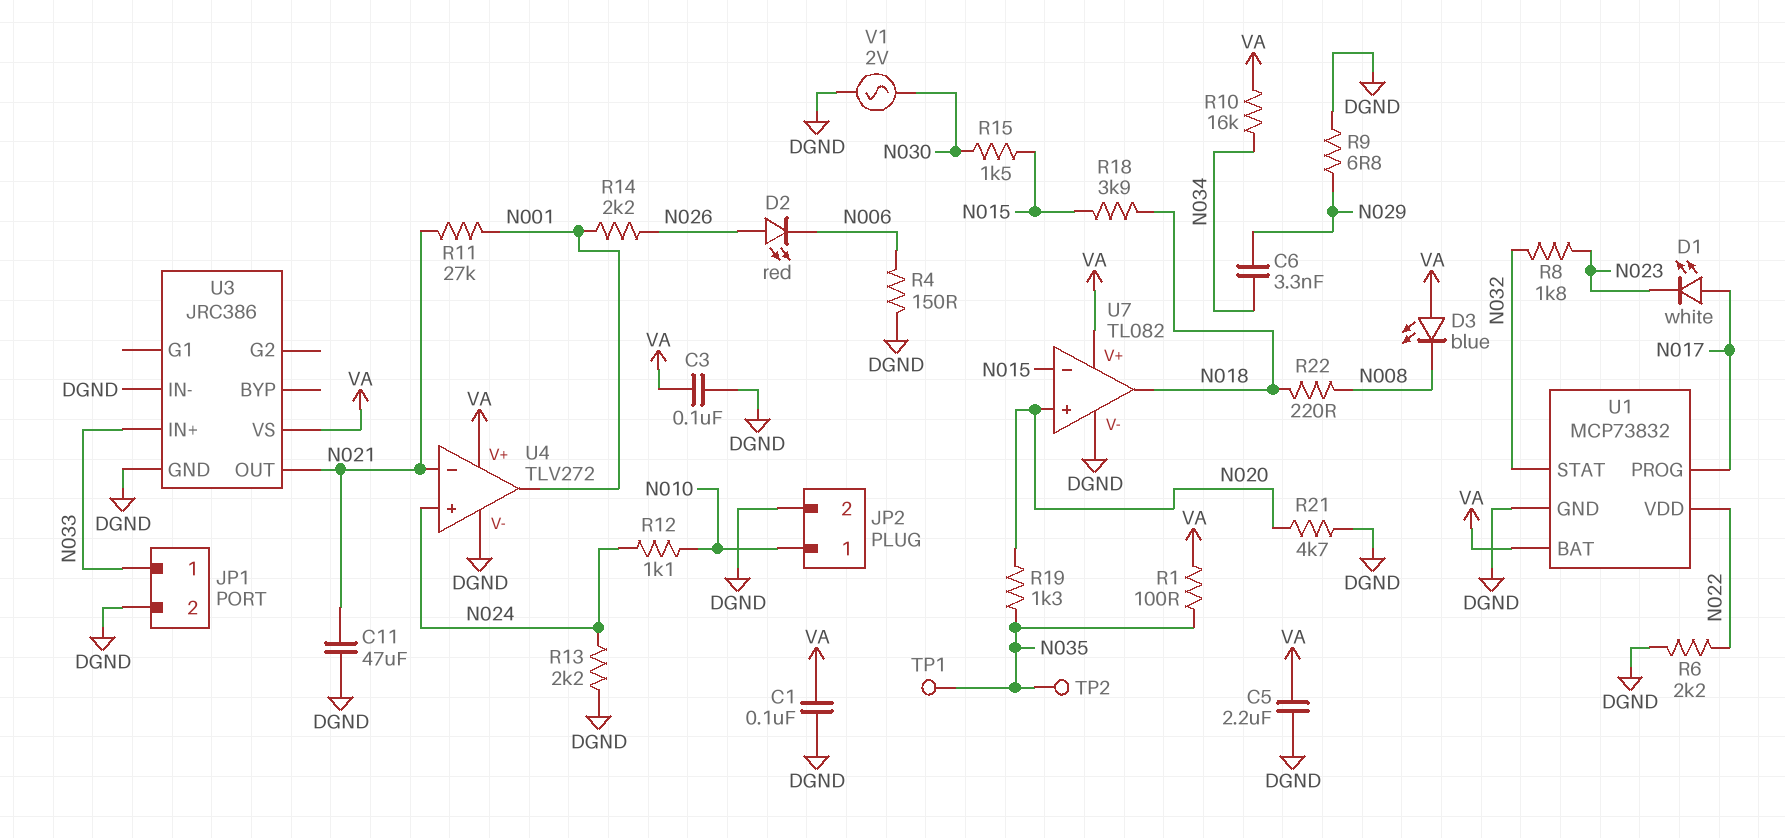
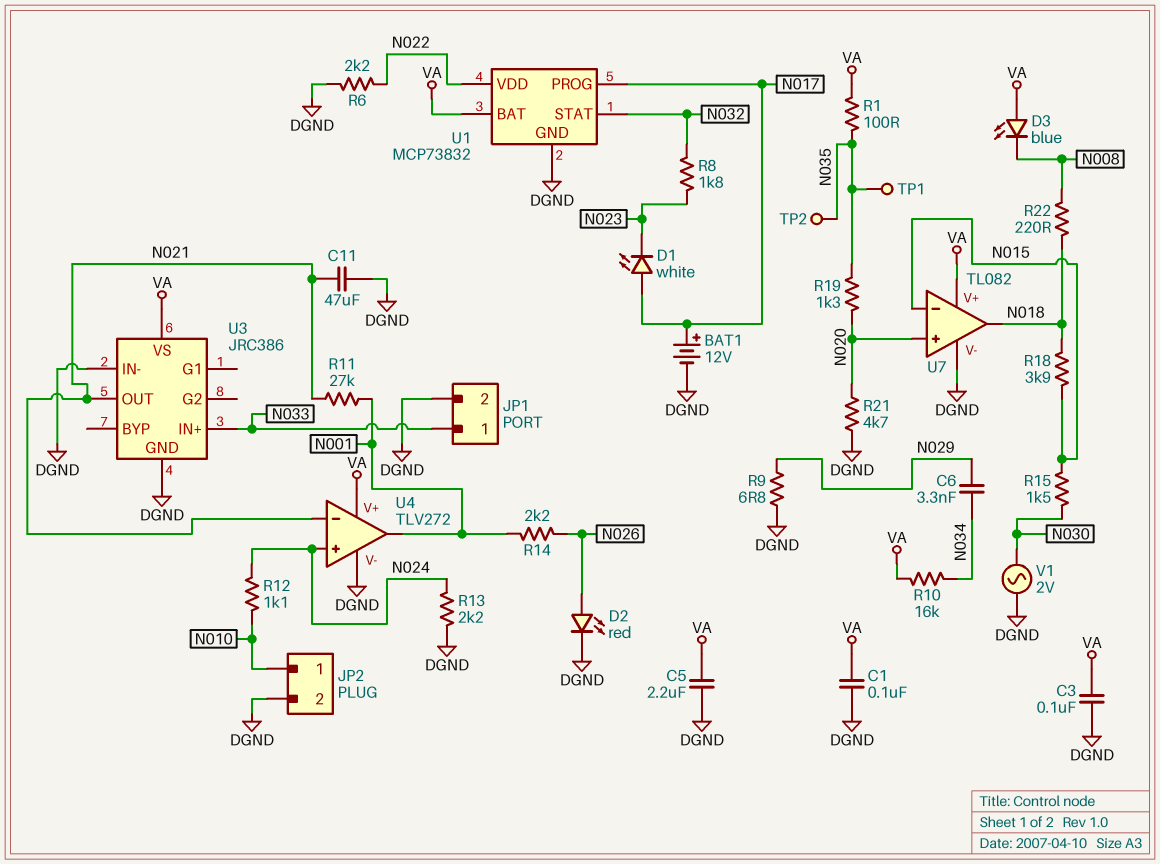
BAT1: none -> 12V (plus N017, minus DGND)
D2: LED red (A N026, K N006) -> LED red (A N026, K DGND)
R4: 150 (DGND, N006) -> none

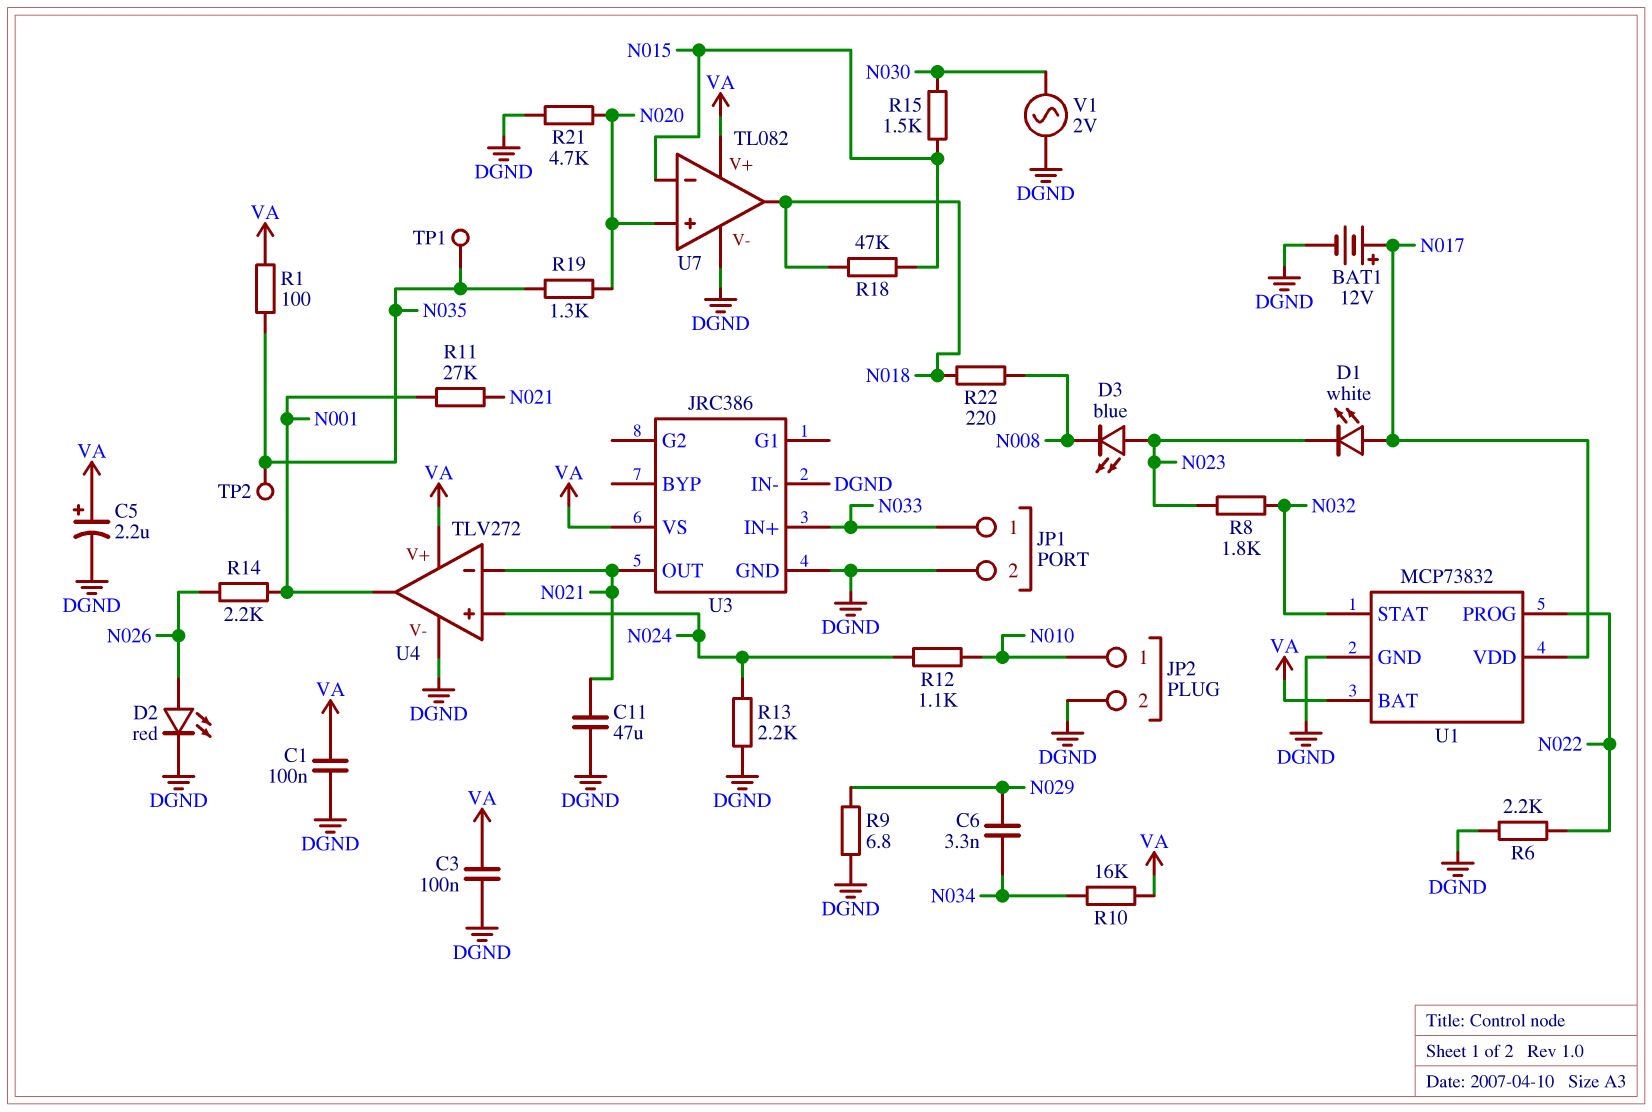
C5: 2.2uF (DGND, VA) -> 2.2uF (plus VA, minus DGND)
D3: LED blue (A VA, K N008) -> LED blue (A N023, K N008)
R18: 3.9k (N015, N018) -> 47k (N015, N018)
U1 pin PROG: N017 -> N022
U1 pin VDD: N022 -> N017

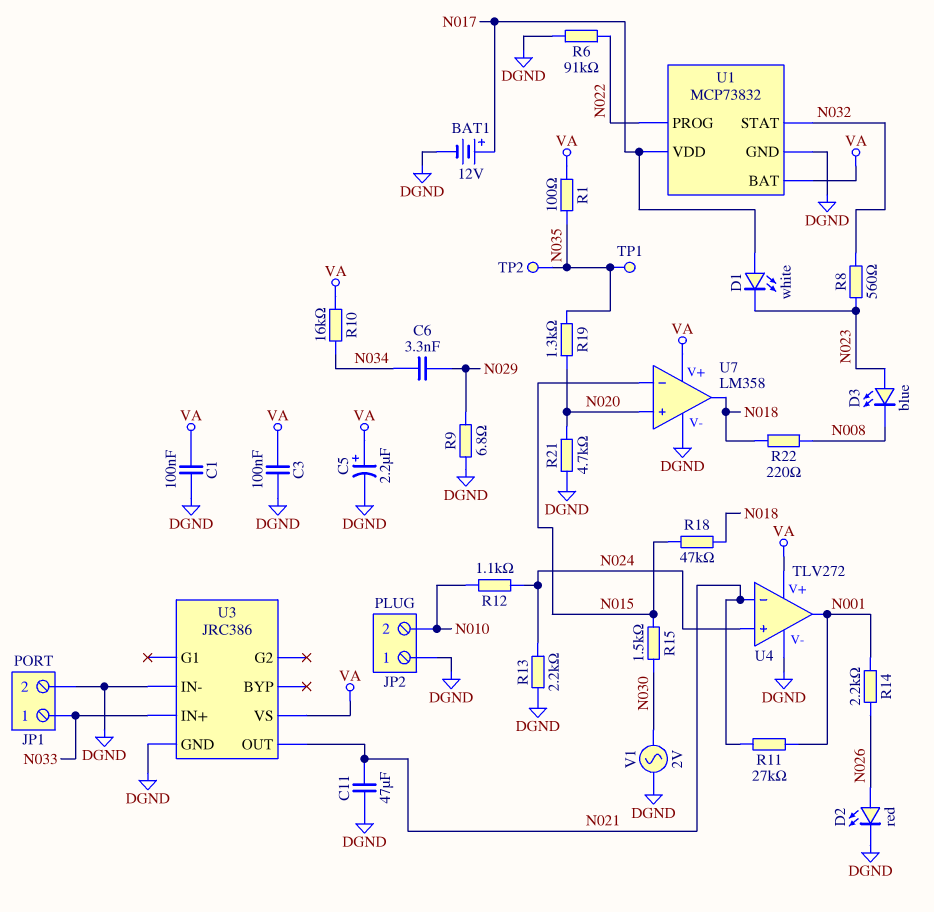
JP2 pin 1: N010 -> DGND
JP2 pin 2: DGND -> N010
R6: 2.2k (DGND, N022) -> 91k (DGND, N022)
R8: 1.8k (N023, N032) -> 560 (N023, N032)
U7: TL082 -> LM358

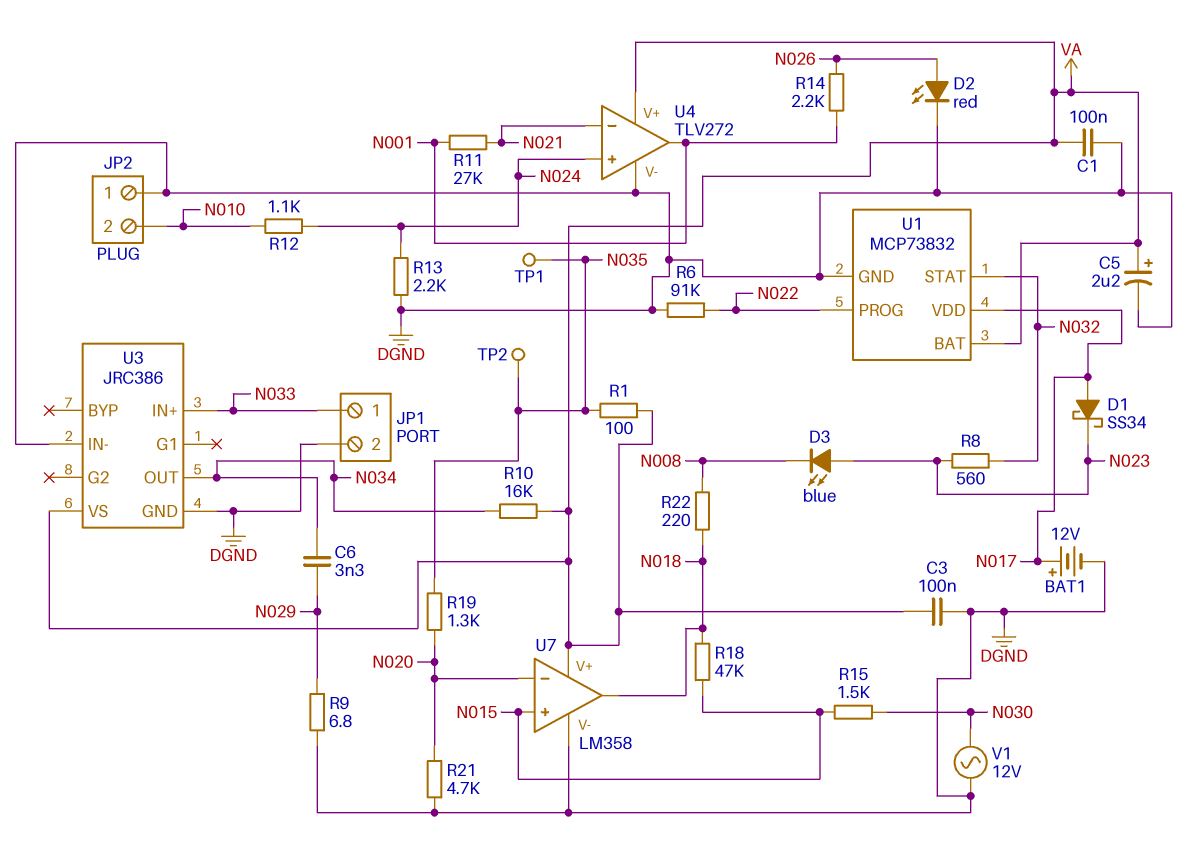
C11: 47uF (DGND, N021) -> none
D1: LED white (A N017, K N023) -> schottky SS34 (A N017, K N023)
U3 pin OUT: N021 -> N034
U7 pin in+: N020 -> N015
U7 pin in-: N015 -> N020
V1: AC 2V (DGND, N030) -> AC 12V (DGND, N030)

